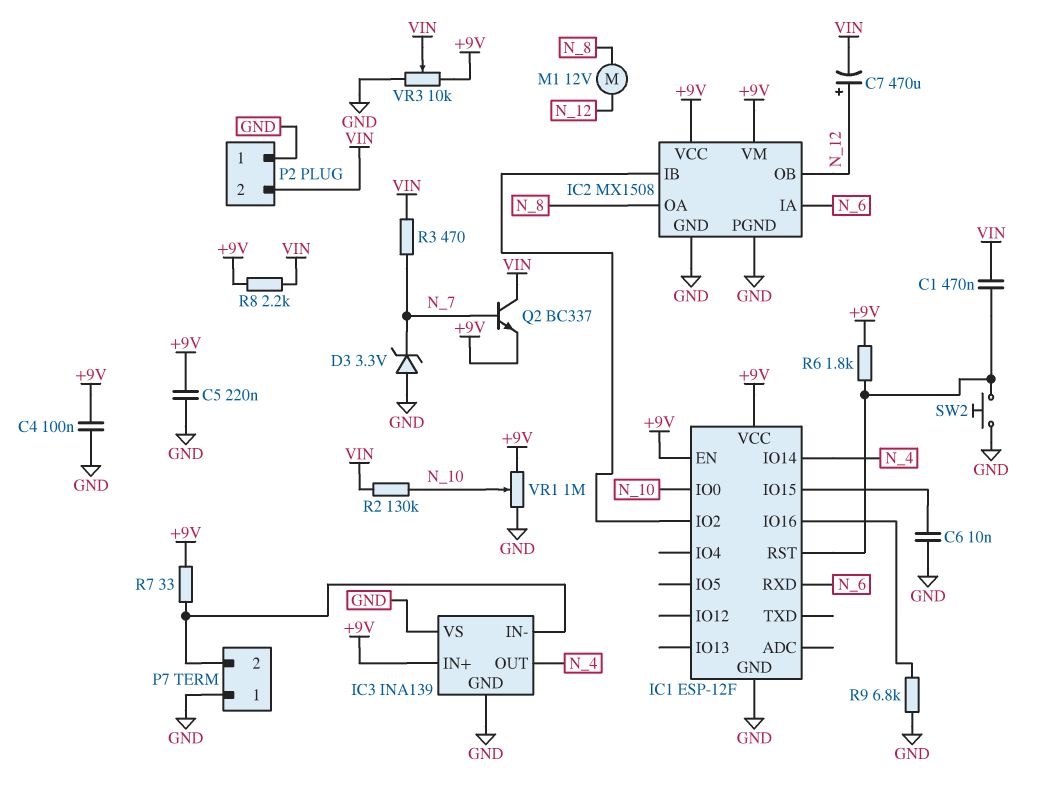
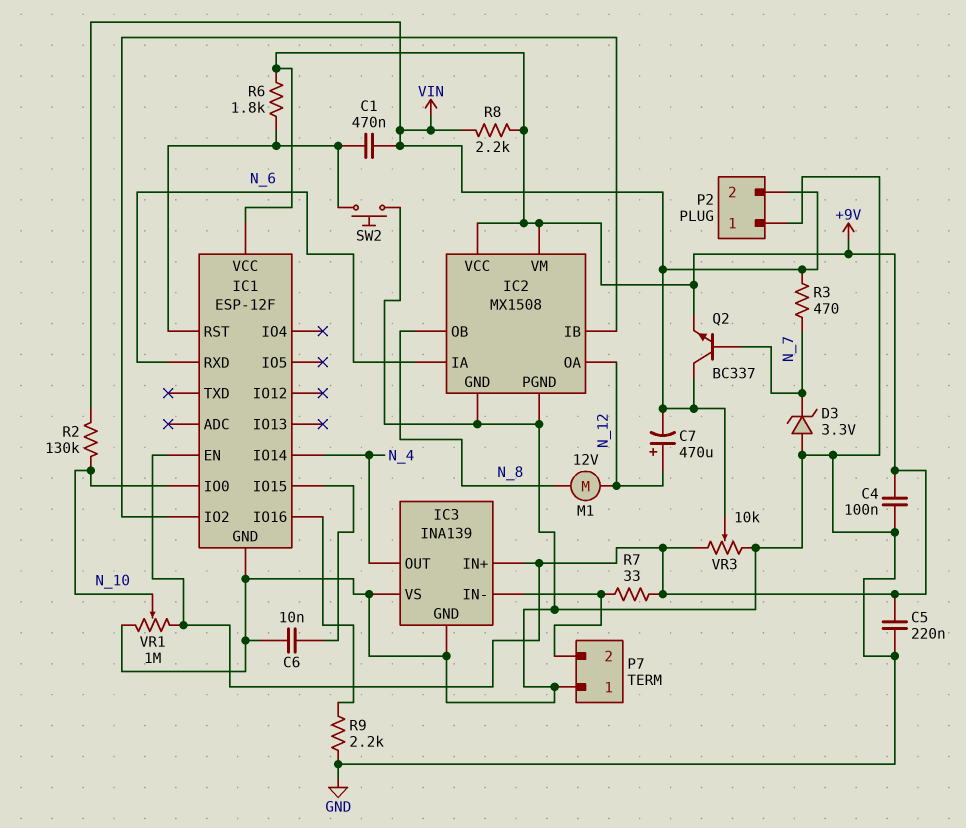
IC2 pin OA: N_8 -> N_12
IC2 pin OB: N_12 -> N_8
R9: 6.8k (GND, IC1/IO16) -> 2.2k (GND, IC1/IO16)

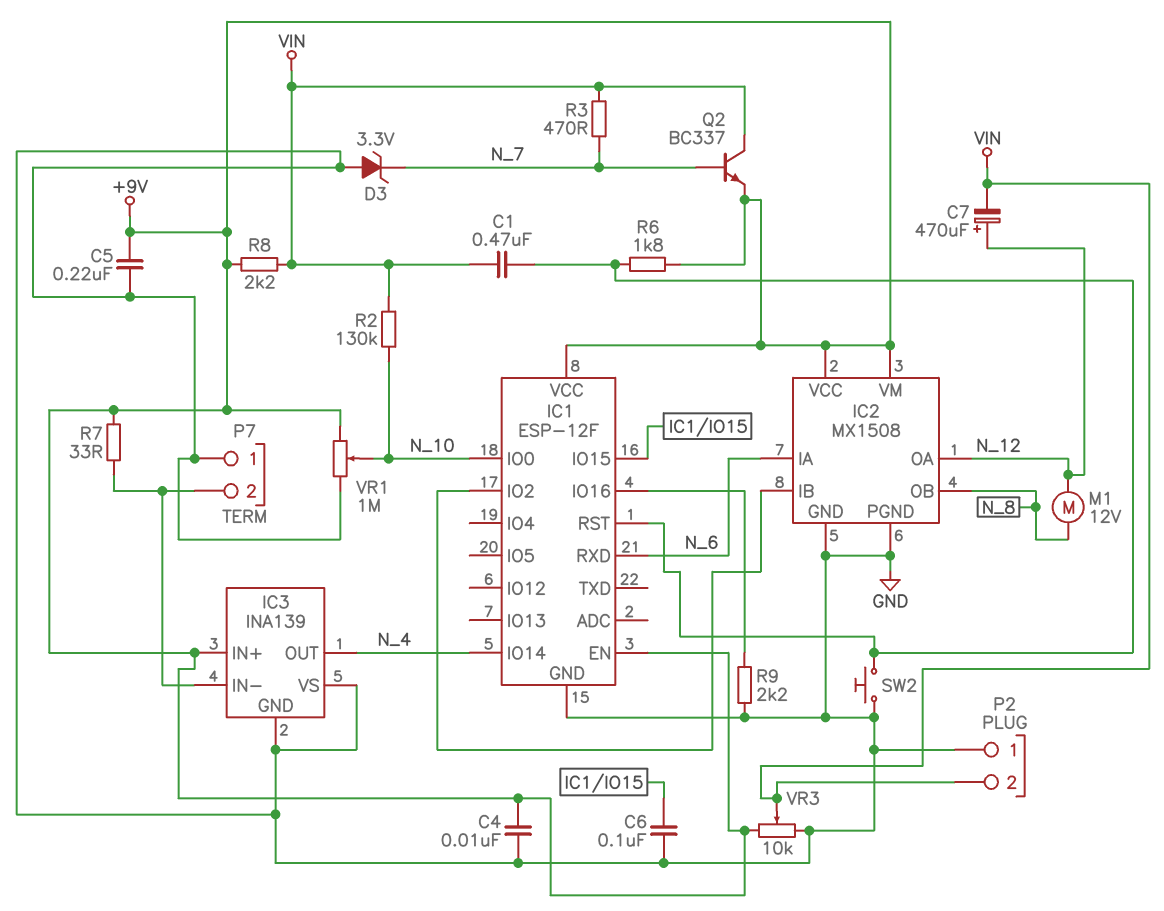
C4: 100nF (+9V, GND) -> 10nF (+9V, GND)
C6: 10nF (GND, IC1/IO15) -> 100nF (GND, IC1/IO15)

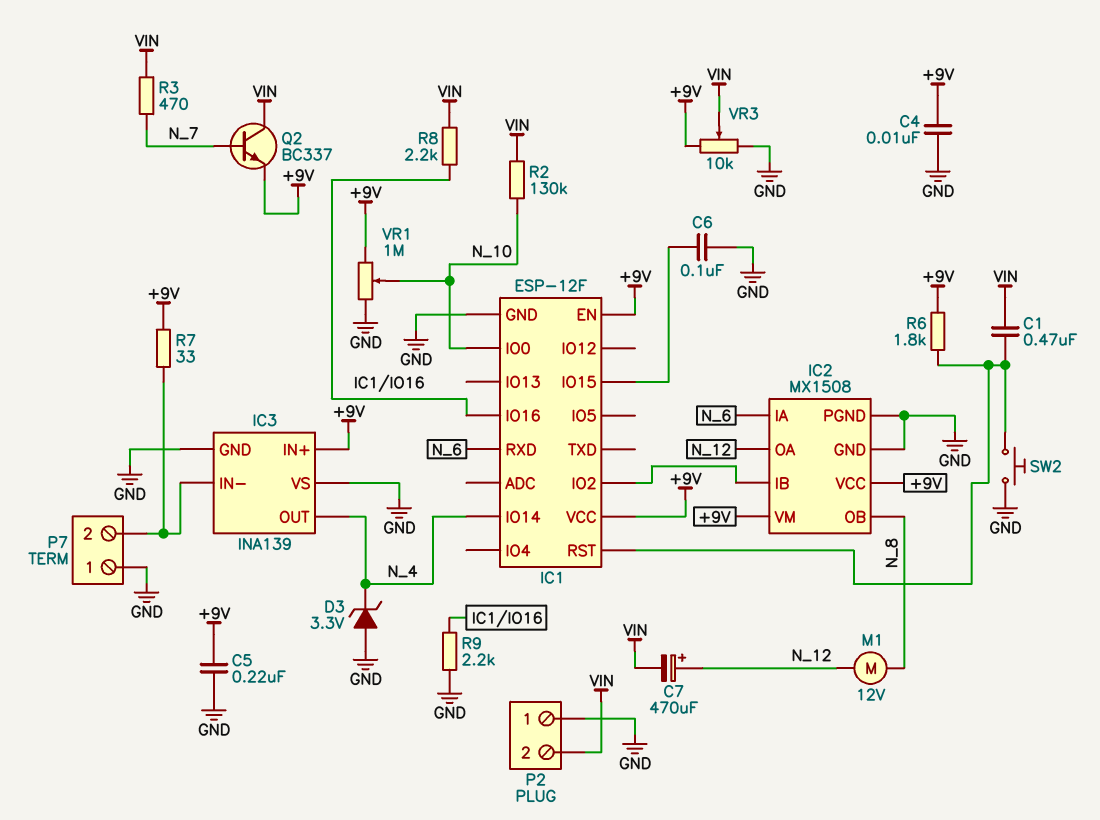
D3: zener 3.3V (A GND, K N_7) -> zener 3.3V (A GND, K N_4)
R8: 2.2k (+9V, VIN) -> 2.2k (IC1/IO16, VIN)

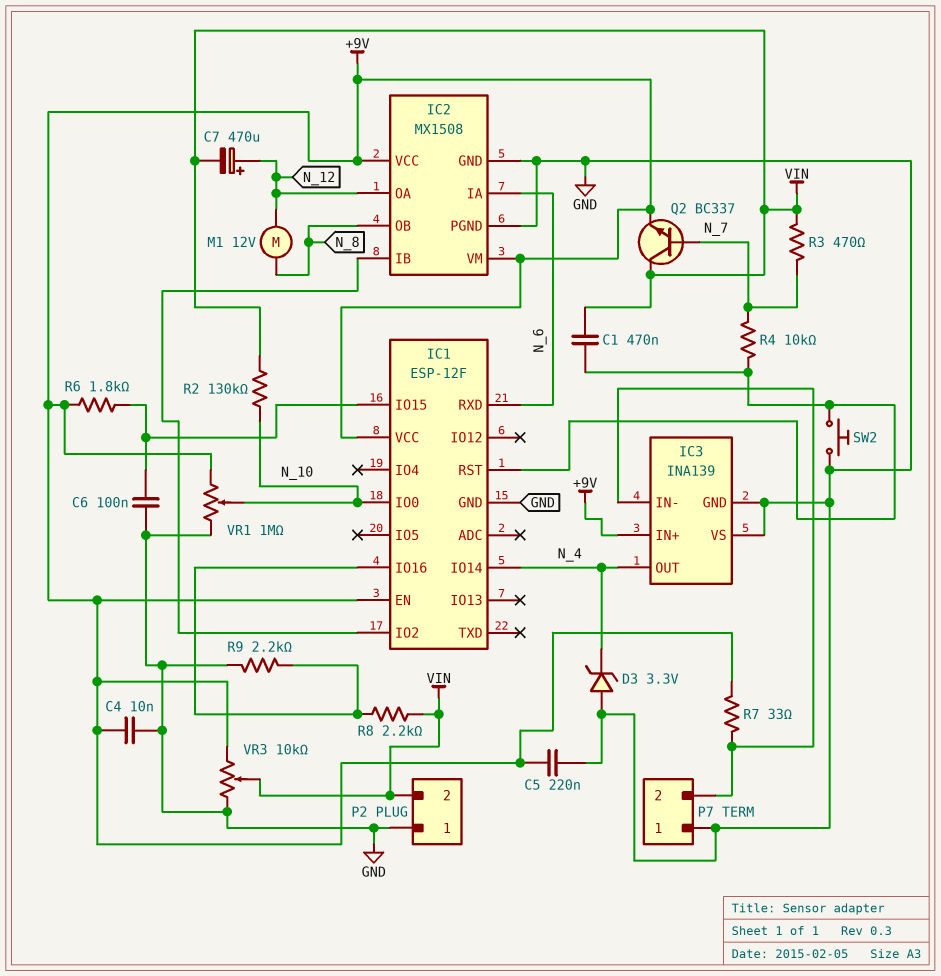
R4: none -> 10k (IC1/RST, N_7)
R6: 1.8k (+9V, IC1/RST) -> 1.8k (+9V, IC1/IO15)

